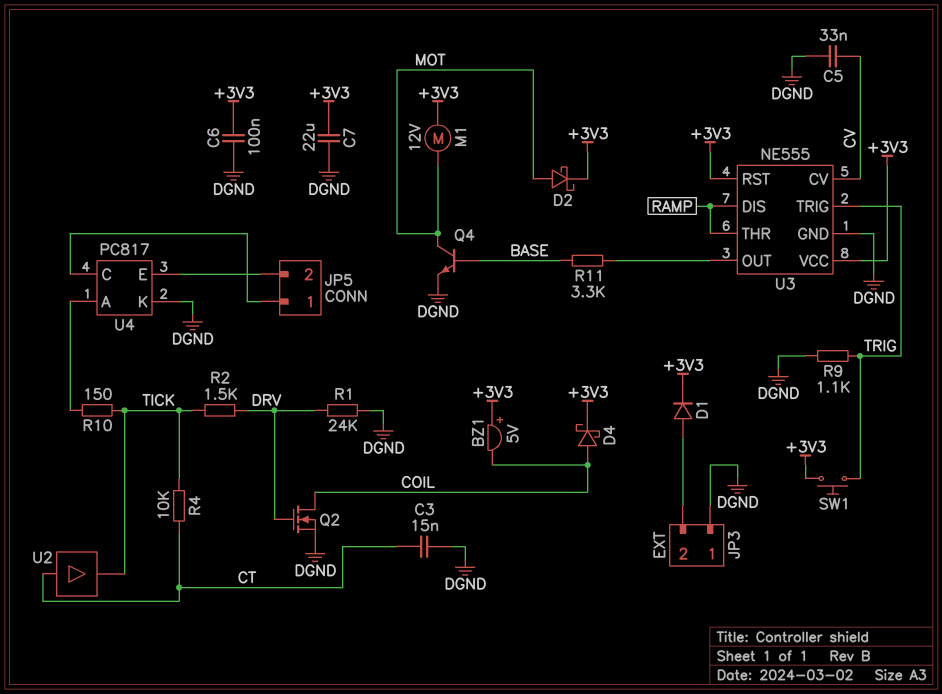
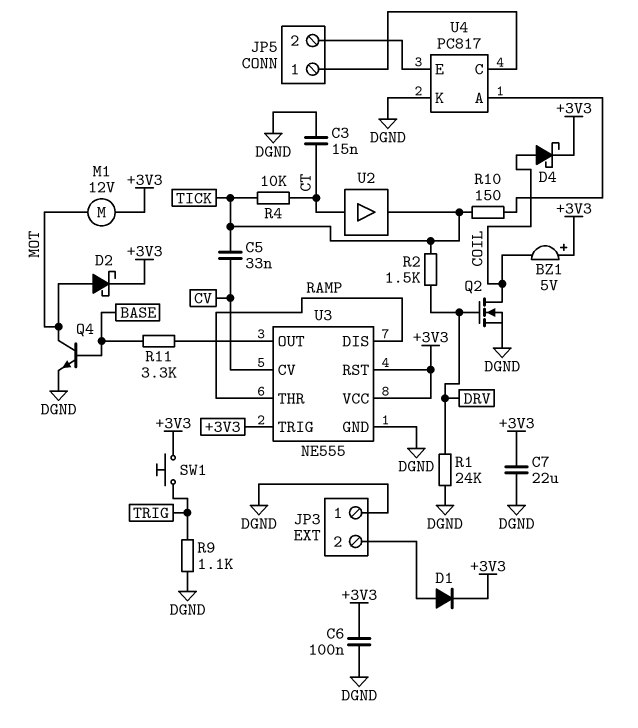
C5: 33nF (CV, DGND) -> 33nF (CV, TICK)
U3 pin TRIG: TRIG -> +3V3

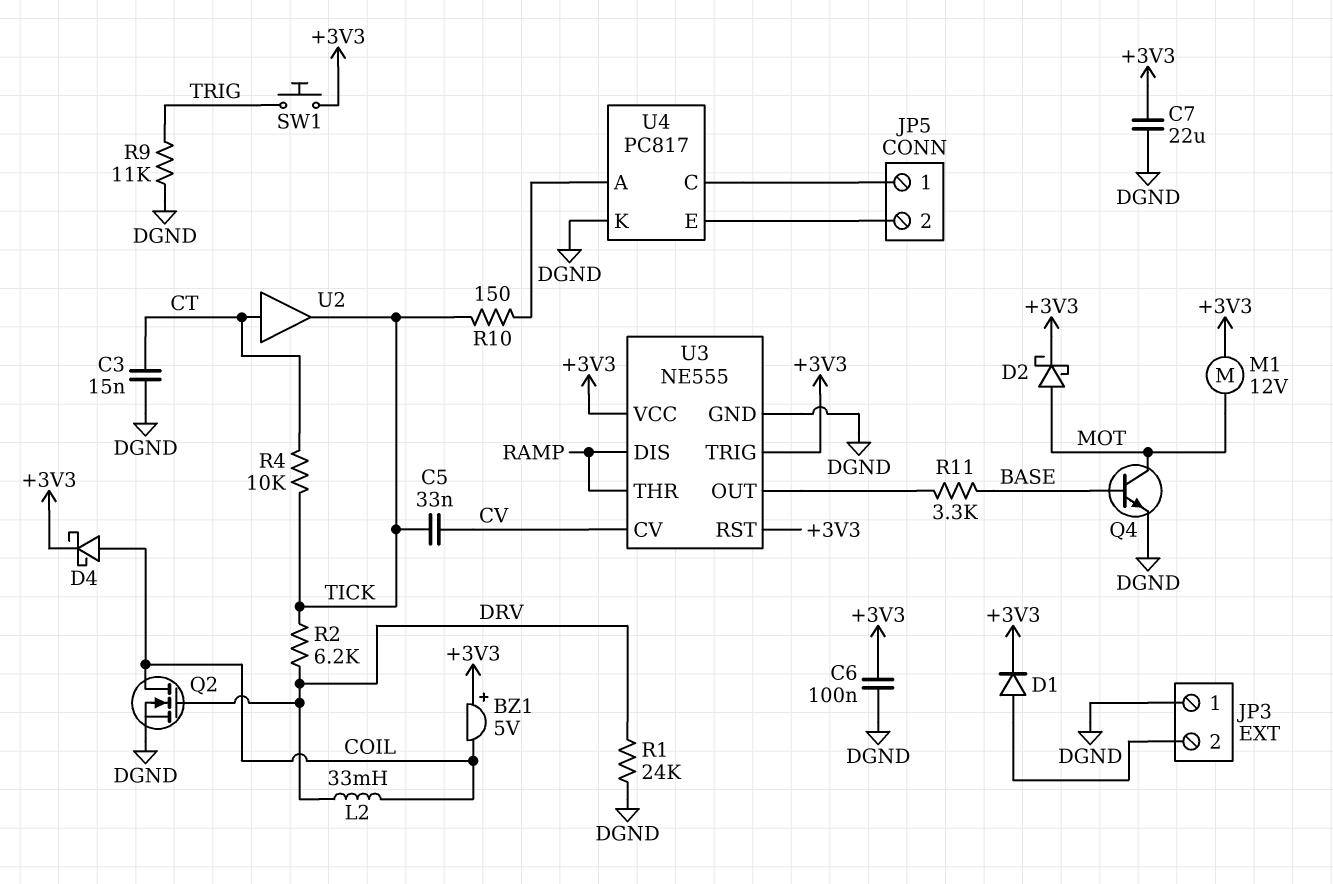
L2: none -> 33mH (COIL, DRV)
R2: 1.5k (DRV, TICK) -> 6.2k (DRV, TICK)
R9: 1.1k (DGND, TRIG) -> 11k (DGND, TRIG)

